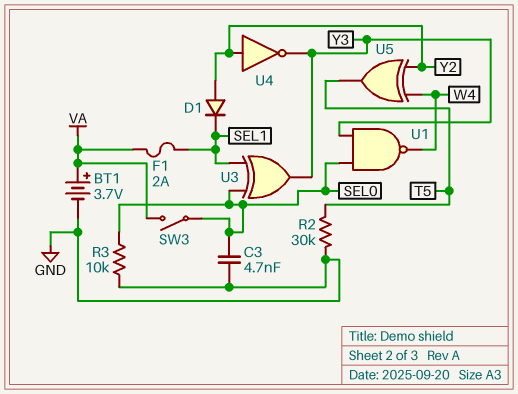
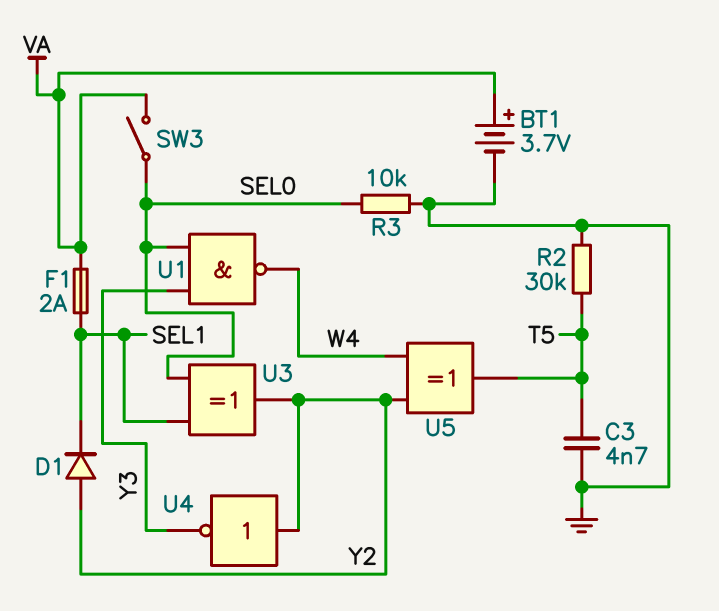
C3: 4.7nF (GND, SEL0) -> 4.7nF (GND, T5)
U3: XOR (in SEL0, in SEL1, out Y3) -> XOR (in SEL0, in SEL1, out Y2)

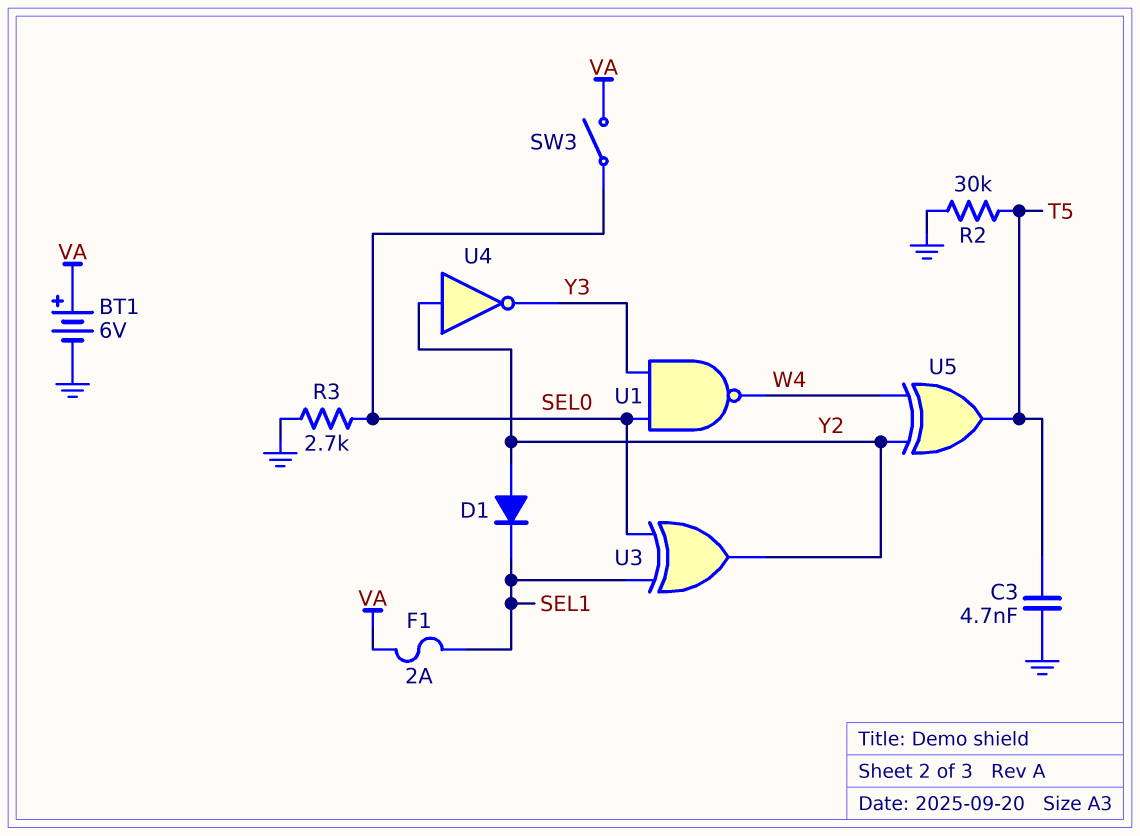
BT1: 3.7V (plus VA, minus GND) -> 6V (plus VA, minus GND)
R3: 10k (GND, SEL0) -> 2.7k (GND, SEL0)

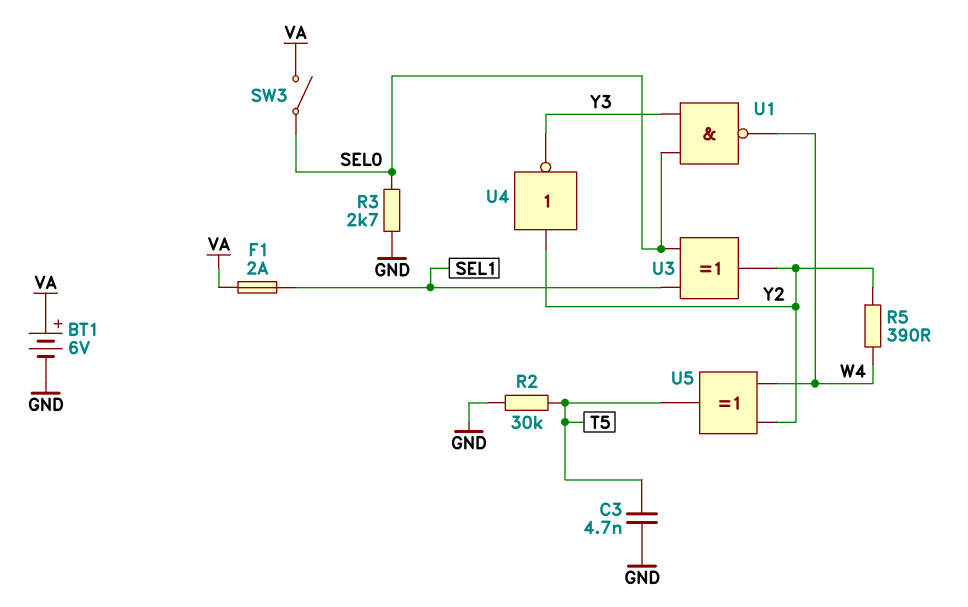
D1: diode (A Y2, K SEL1) -> none
R5: none -> 390 (W4, Y2)

